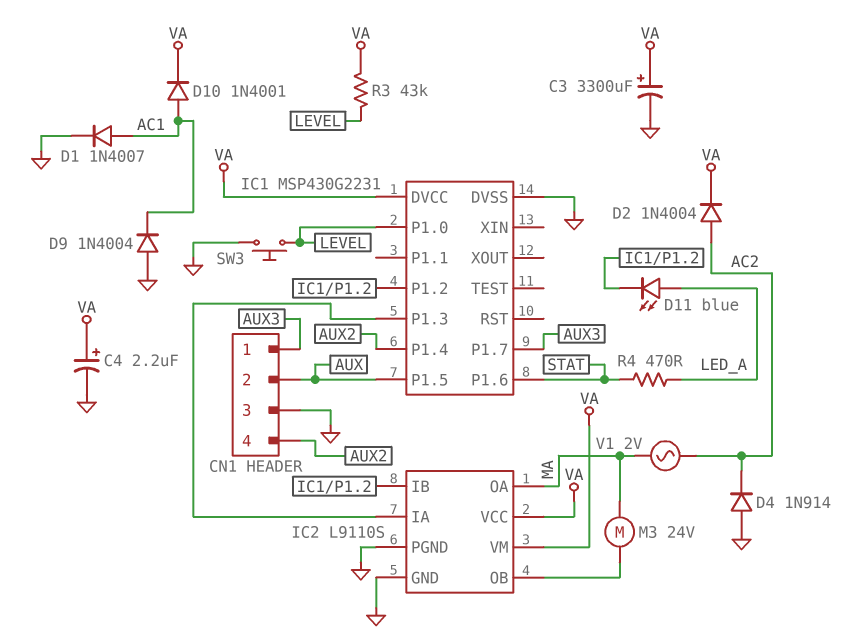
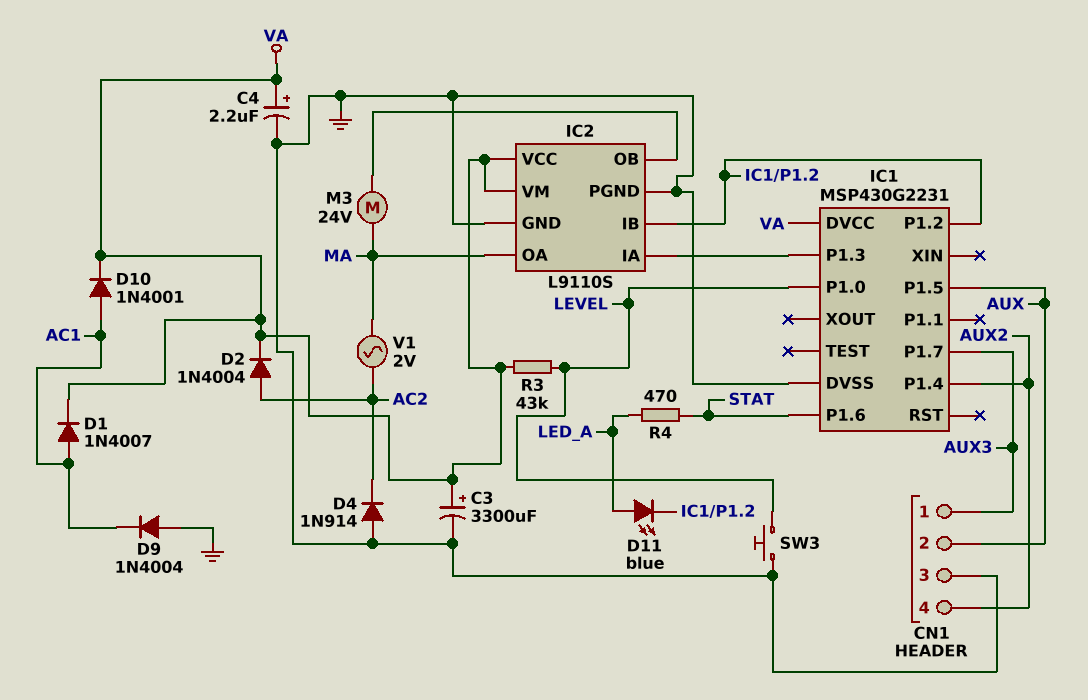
D1: diode 1N4007 (A AC1, K GND) -> diode 1N4007 (A AC1, K VA)

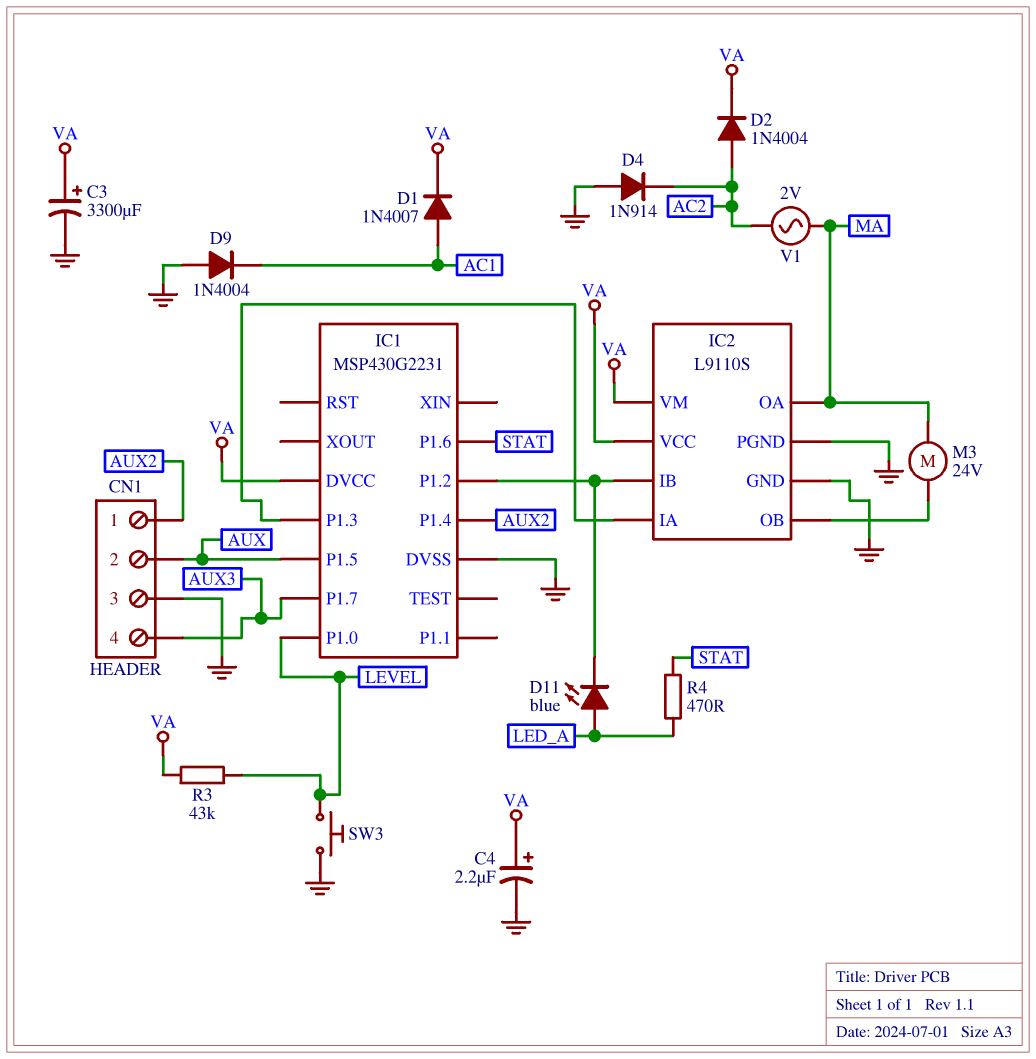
CN1 pin 1: AUX3 -> AUX2
CN1 pin 4: AUX2 -> AUX3
D10: diode 1N4001 (A AC1, K VA) -> none

